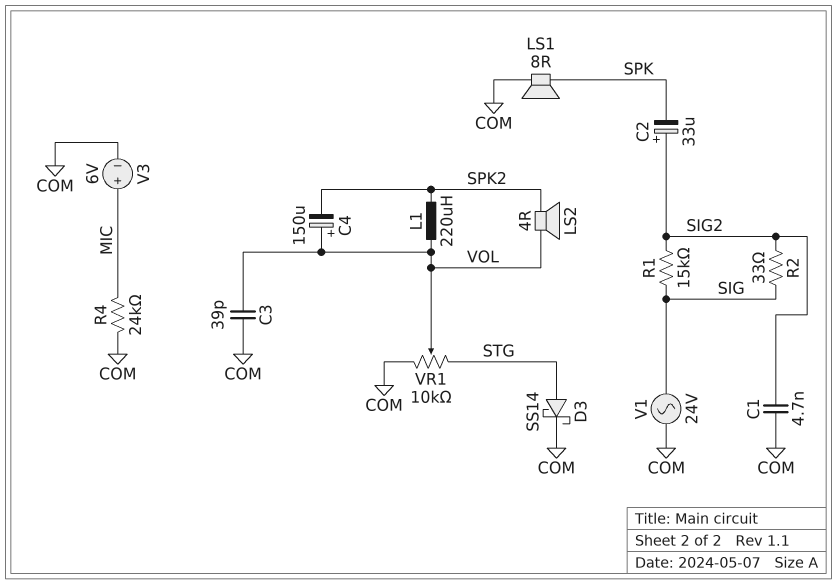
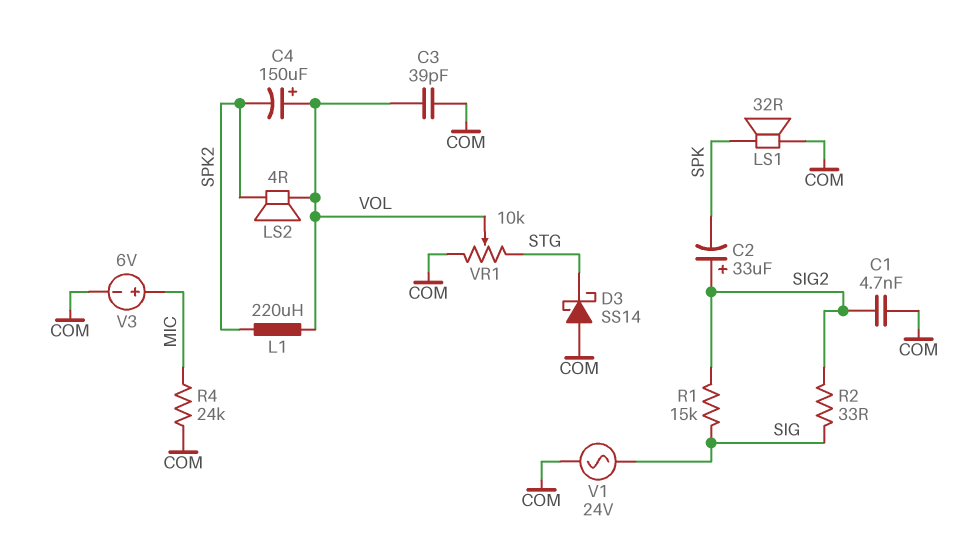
D3: schottky SS14 (A STG, K COM) -> schottky SS14 (A COM, K STG)
LS1: speaker 8R (COM, SPK) -> speaker 32R (COM, SPK)

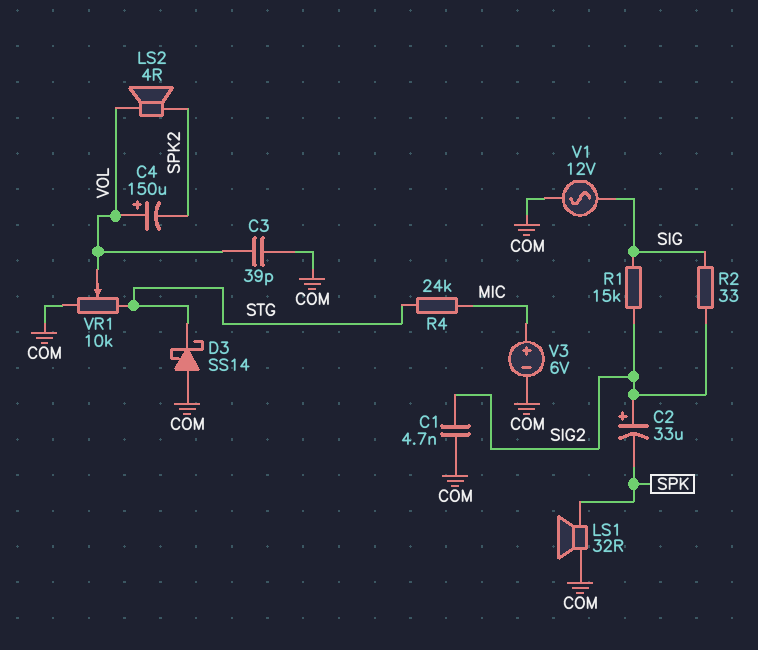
L1: 220uH (SPK2, VOL) -> none
R4: 24k (COM, MIC) -> 24k (MIC, STG)
V1: AC 24V (COM, SIG) -> AC 12V (COM, SIG)

